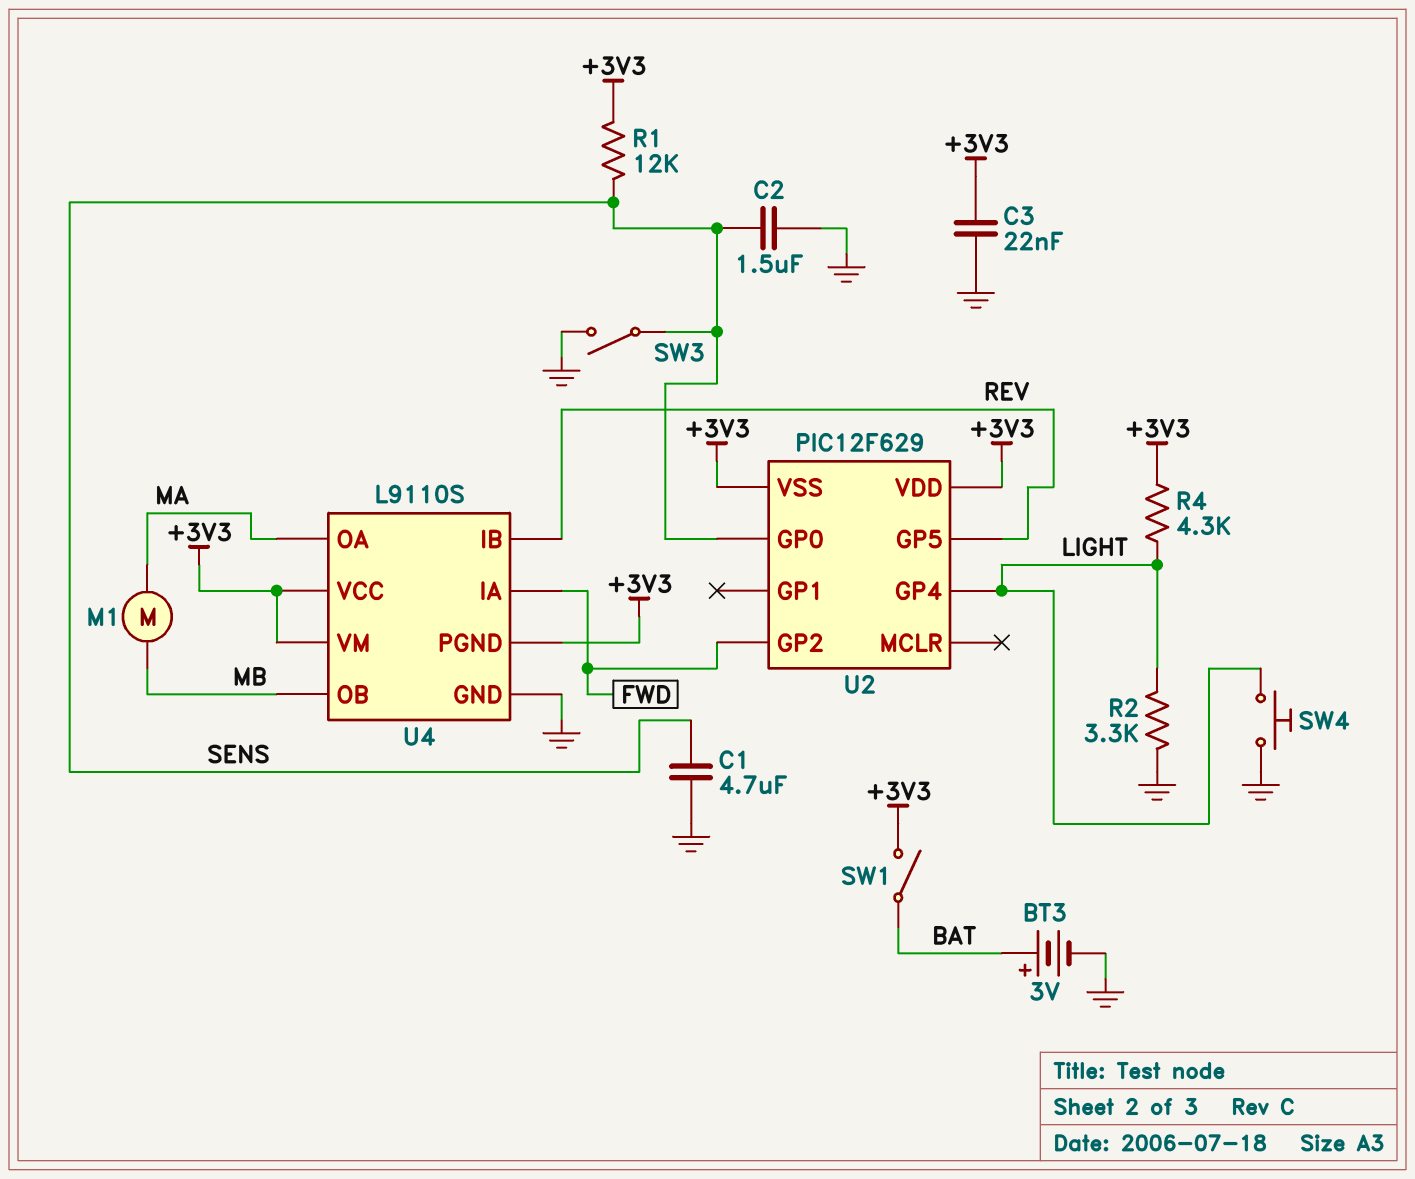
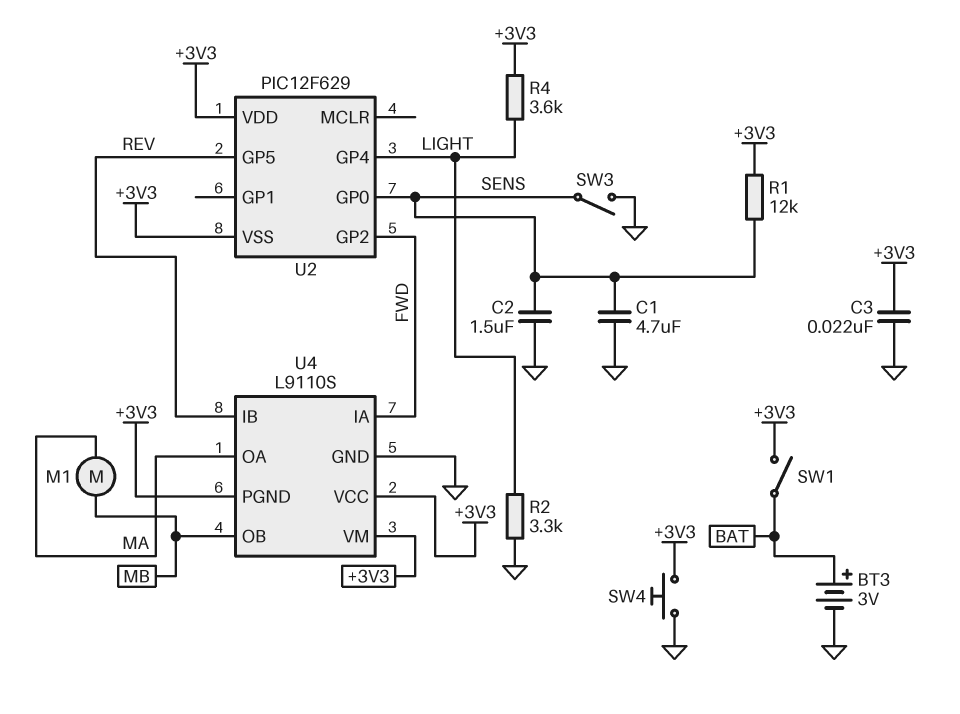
R4: 4.3k (+3V3, LIGHT) -> 3.6k (+3V3, LIGHT)
SW4: button (GND, LIGHT) -> button (+3V3, GND)

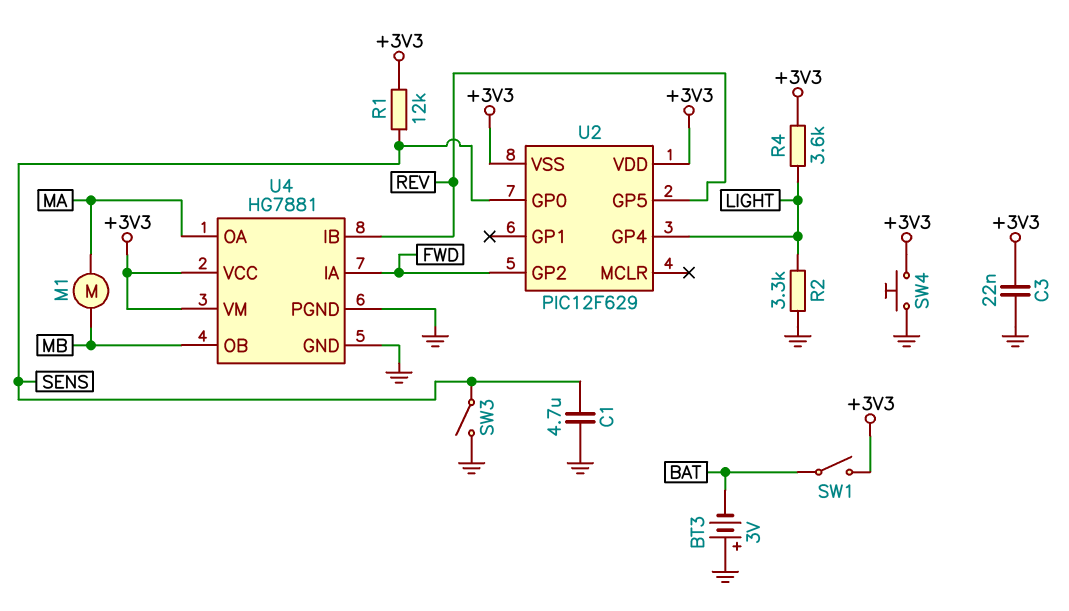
BT3: 3V (plus BAT, minus GND) -> 3V (plus GND, minus BAT)
C2: 1.5uF (GND, SENS) -> none
U4: L9110S -> HG7881
U4 pin PGND: +3V3 -> GND

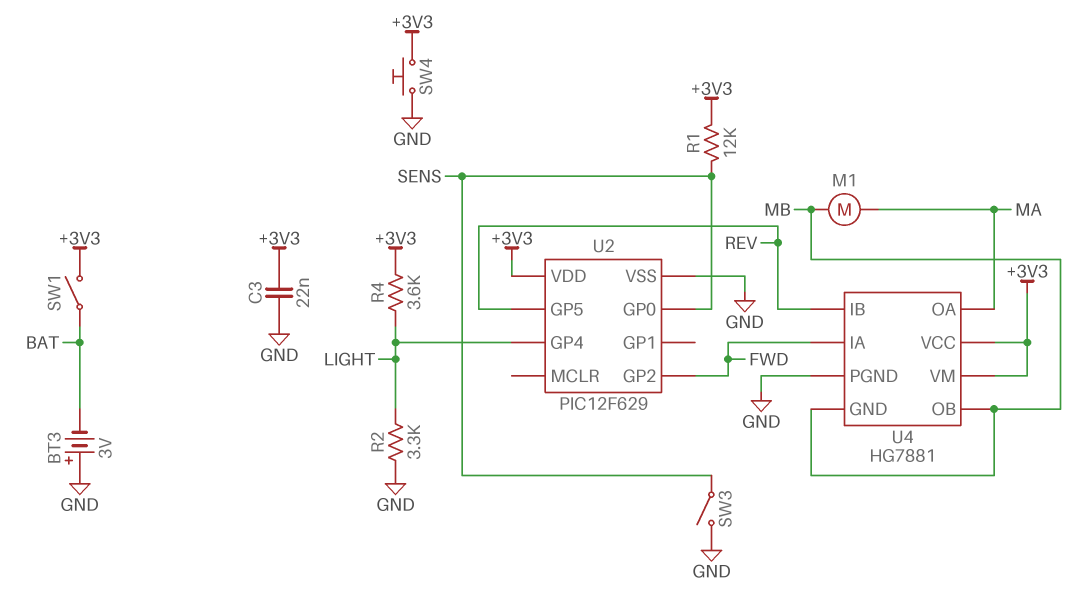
C1: 4.7uF (GND, SENS) -> none
U2 pin VSS: +3V3 -> GND
U4 pin GND: GND -> MB

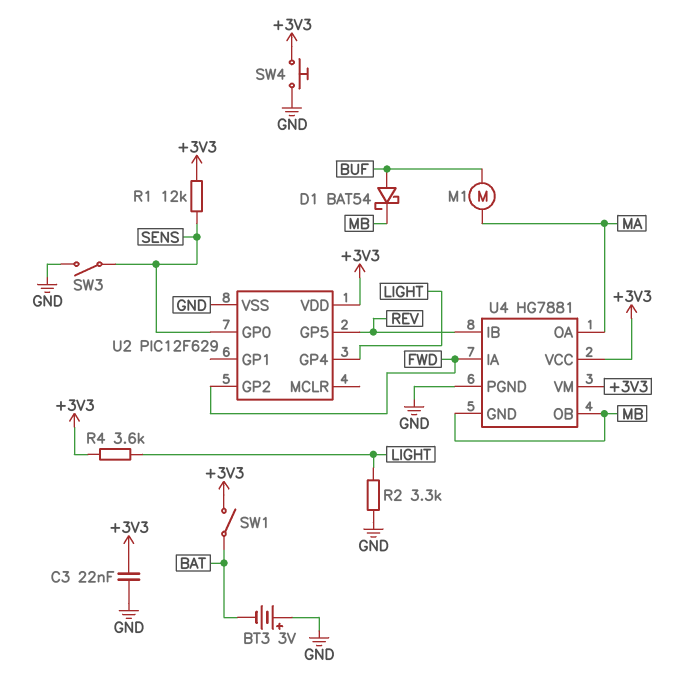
D1: none -> schottky BAT54 (A BUF, K MB)
M1: motor (MA, MB) -> motor (BUF, MA)

